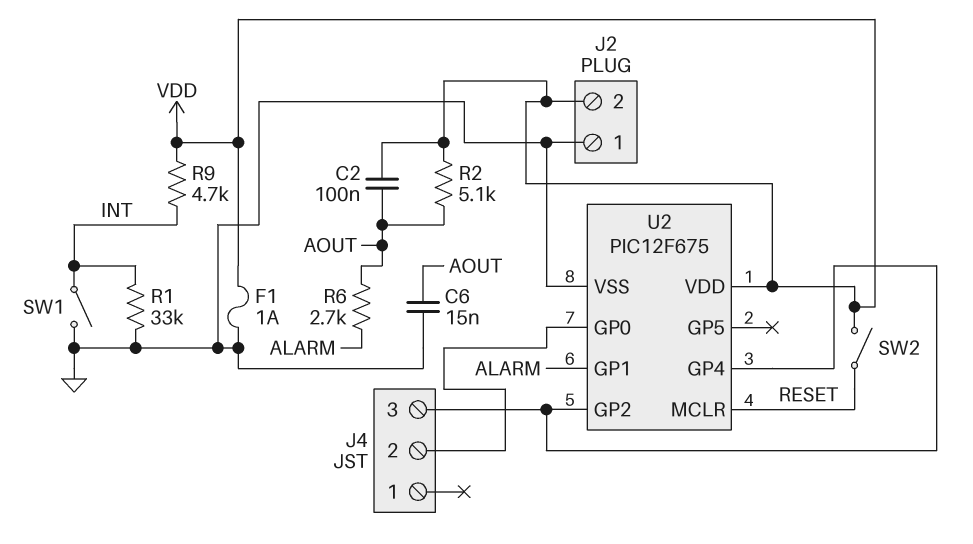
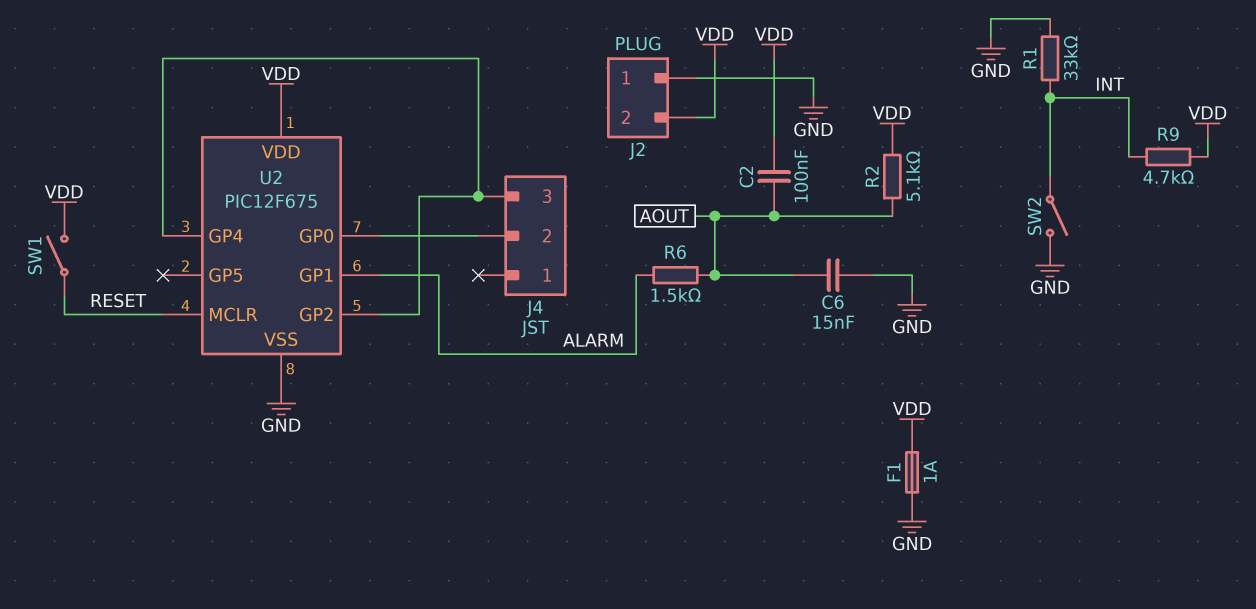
R6: 2.7k (ALARM, AOUT) -> 1.5k (ALARM, AOUT)
SW1: switch (GND, INT) -> switch (RESET, VDD)
SW2: switch (RESET, VDD) -> switch (GND, INT)

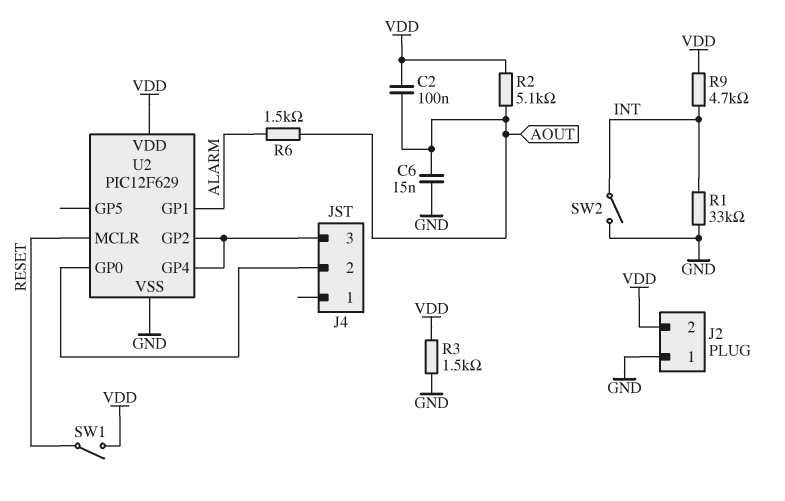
F1: 1A (GND, VDD) -> none
R3: none -> 1.5k (GND, VDD)
U2: PIC12F675 -> PIC12F629

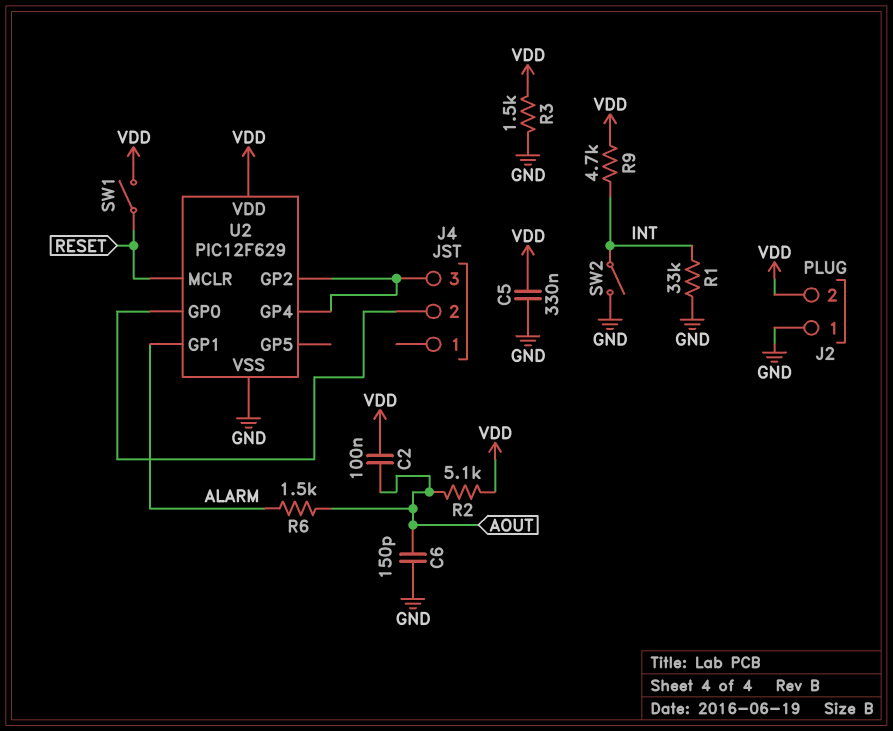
C5: none -> 330nF (GND, VDD)
C6: 15nF (AOUT, GND) -> 150pF (AOUT, GND)

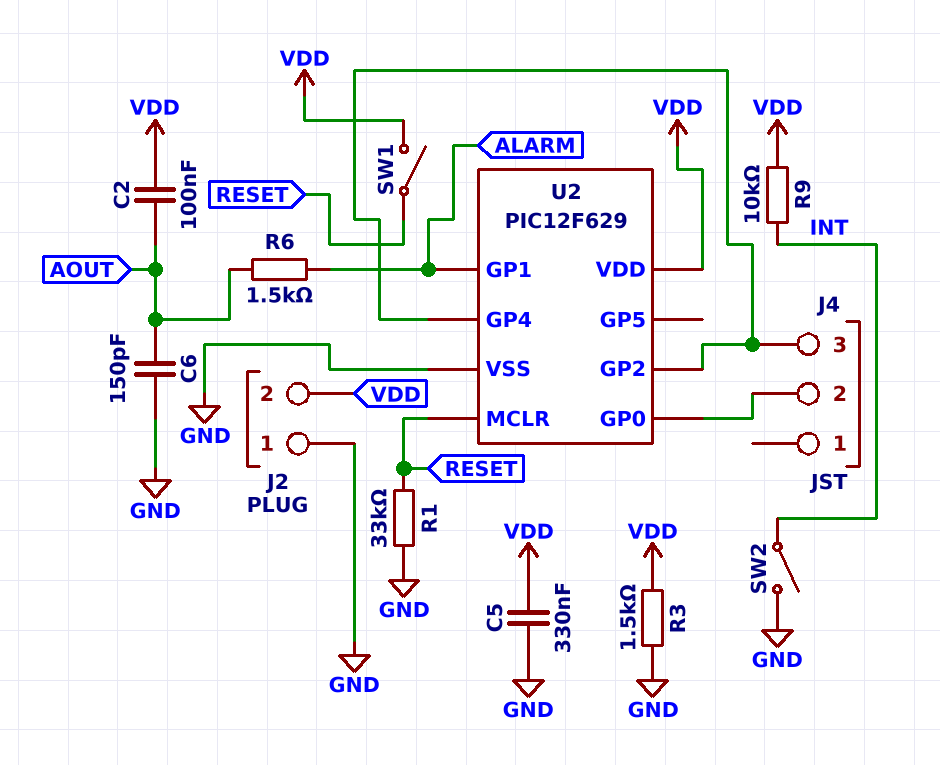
R1: 33k (GND, INT) -> 33k (GND, RESET)
R2: 5.1k (AOUT, VDD) -> none
R9: 4.7k (INT, VDD) -> 10k (INT, VDD)

